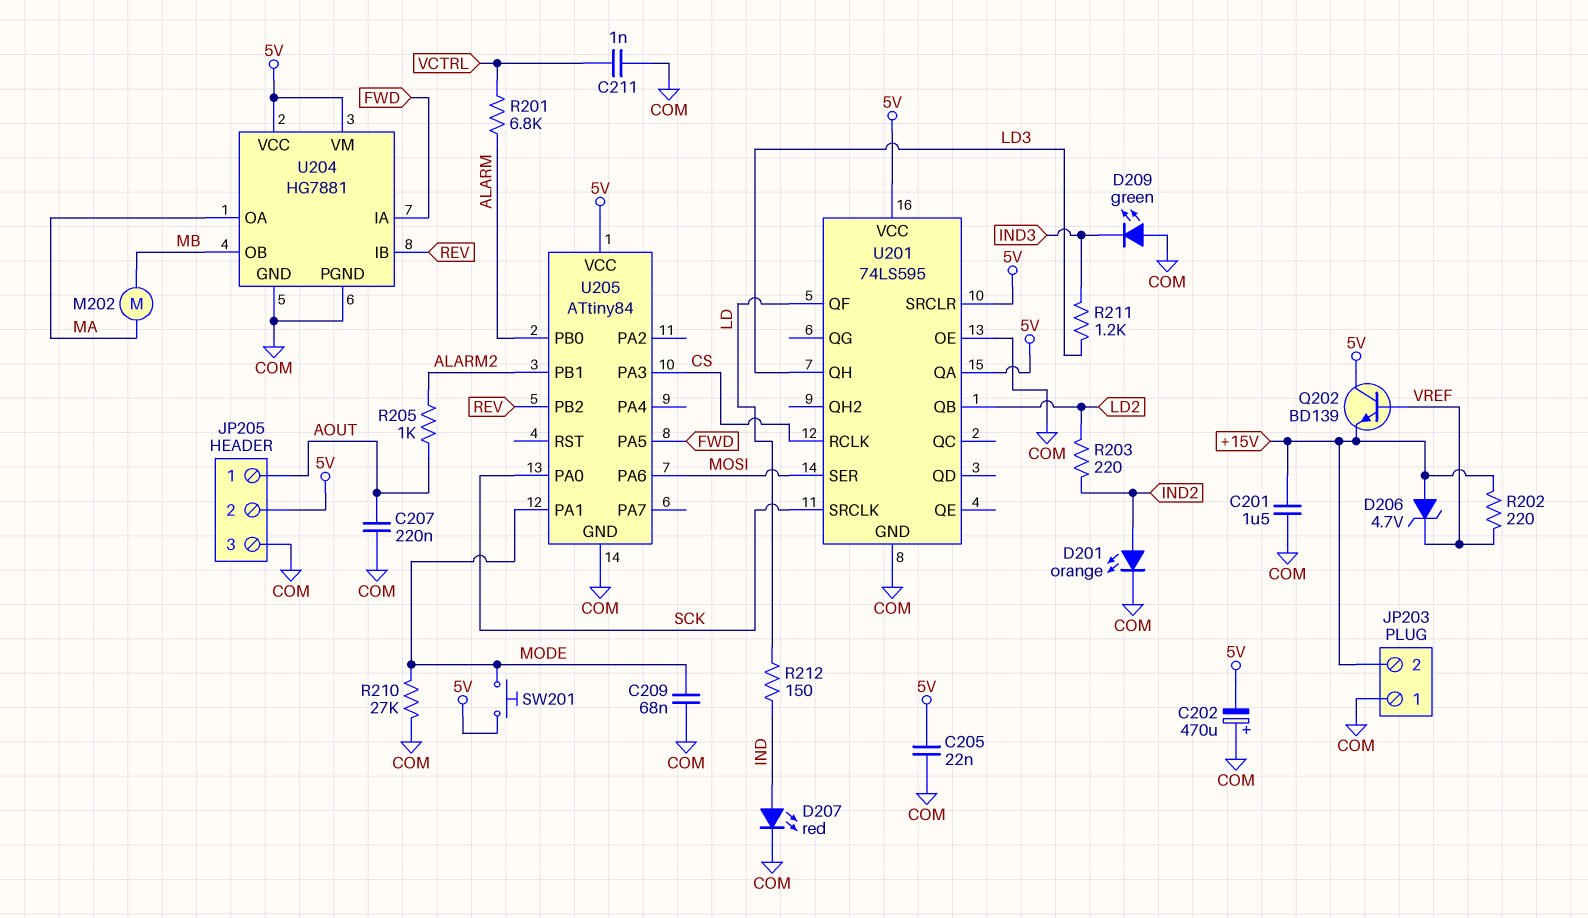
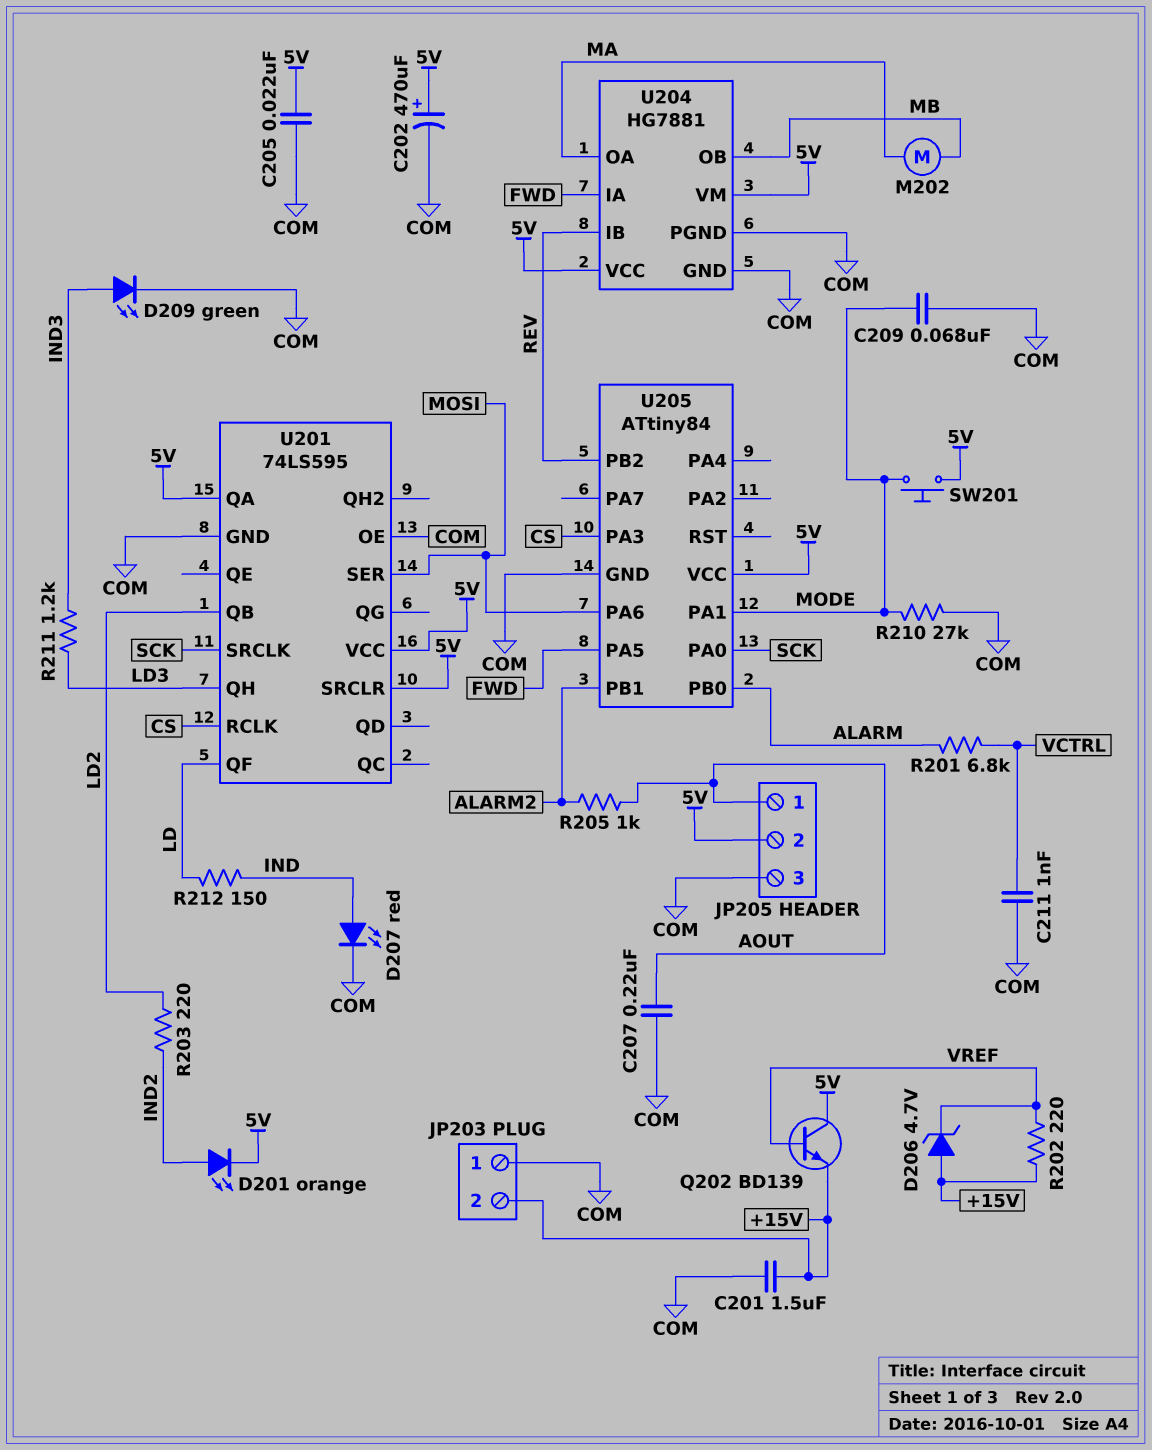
C202: 470uF (plus COM, minus 5V) -> 470uF (plus 5V, minus COM)
D201: LED orange (A IND2, K COM) -> LED orange (A IND2, K 5V)
D209: LED green (A COM, K IND3) -> LED green (A IND3, K COM)

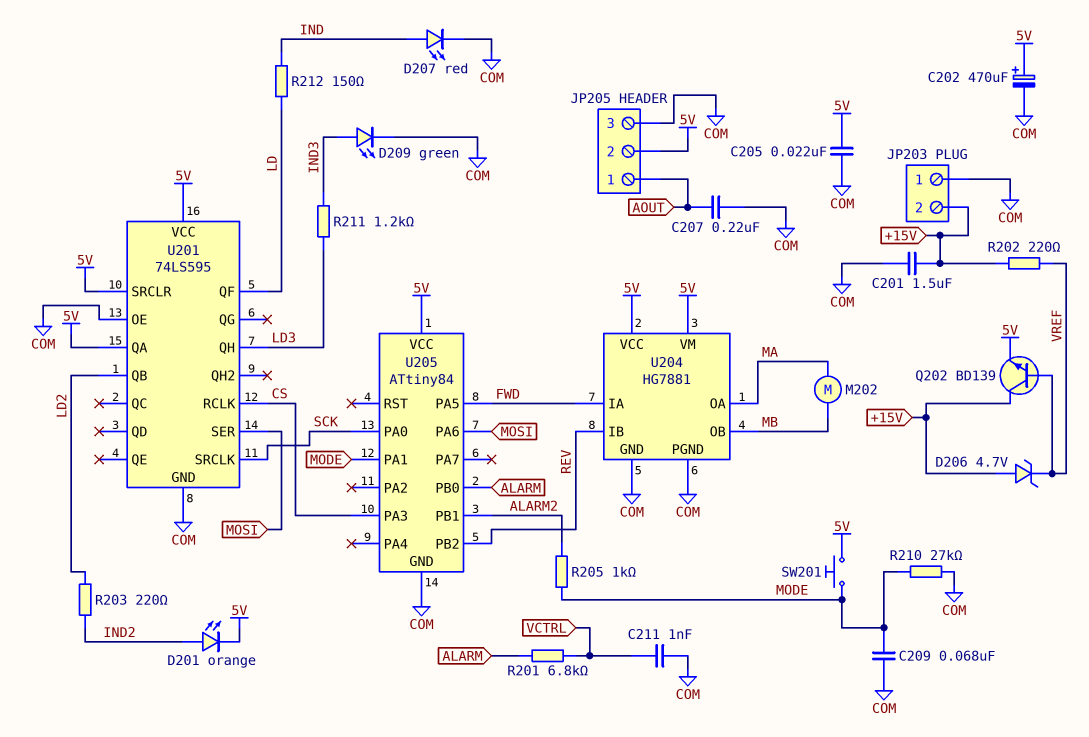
Q202: NPN BD139 (B VREF, C 5V, E +15V) -> NPN BD139 (B VREF, C +15V, E 5V)
R205: 1k (ALARM2, AOUT) -> 1k (ALARM2, MODE)

